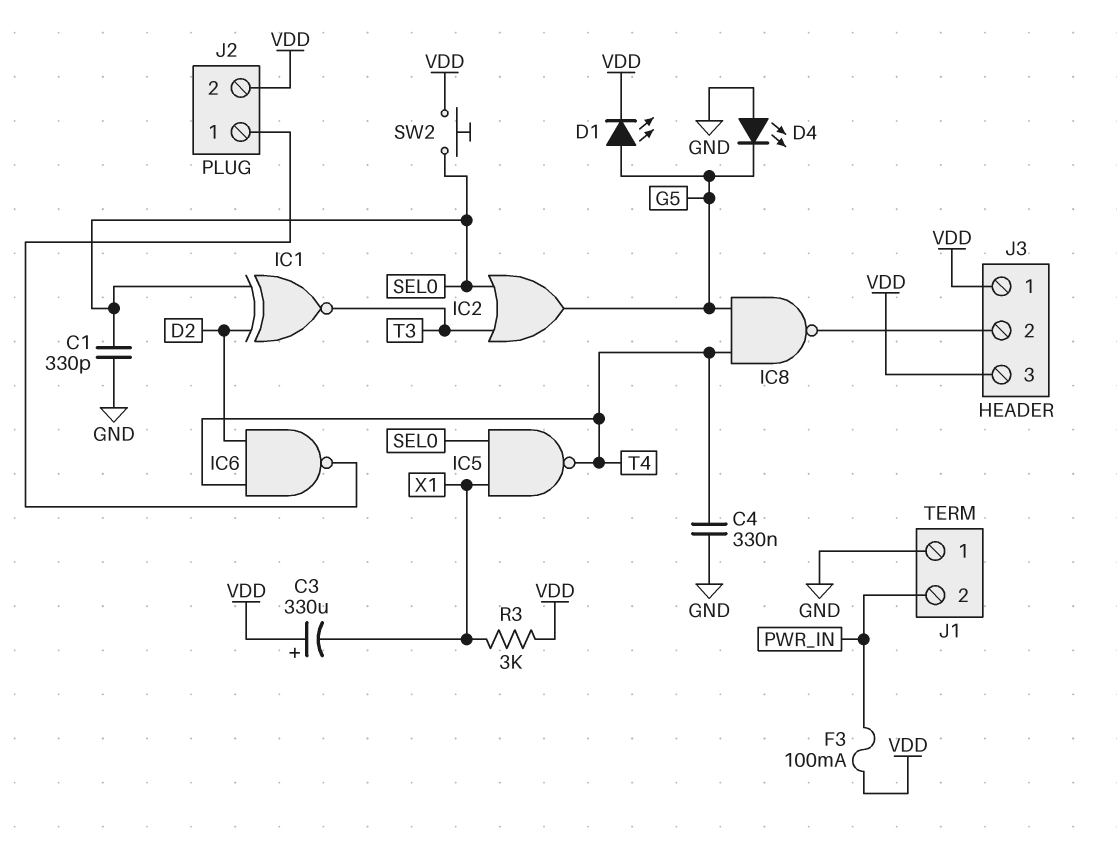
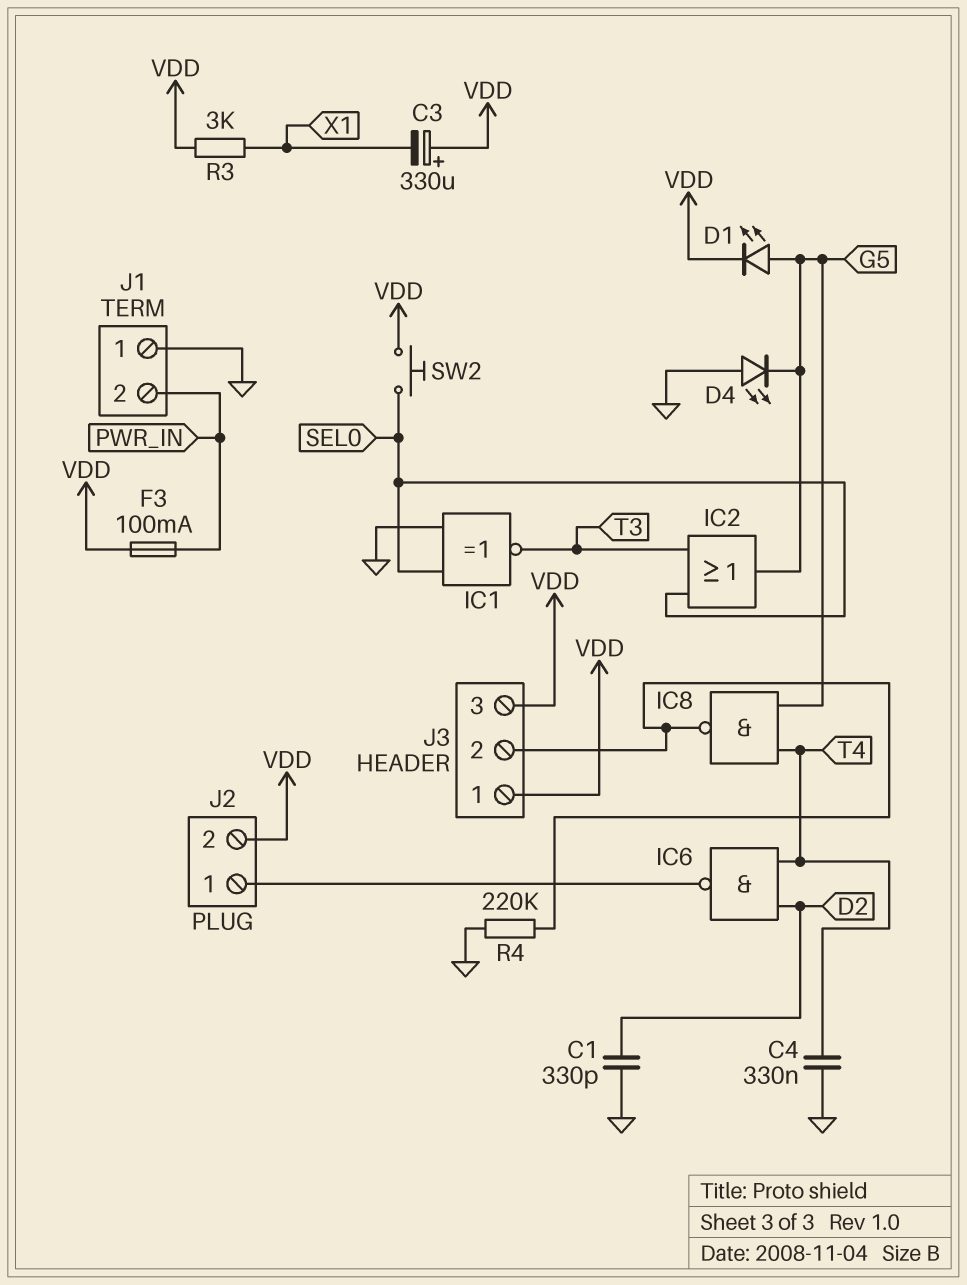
C1: 330pF (GND, SEL0) -> 330pF (D2, GND)
IC1: XNOR (in D2, in SEL0, out T3) -> XNOR (in GND, in SEL0, out T3)
IC5: NAND (in SEL0, in X1, out T4) -> none
R4: none -> 220k (GND, J3/2)

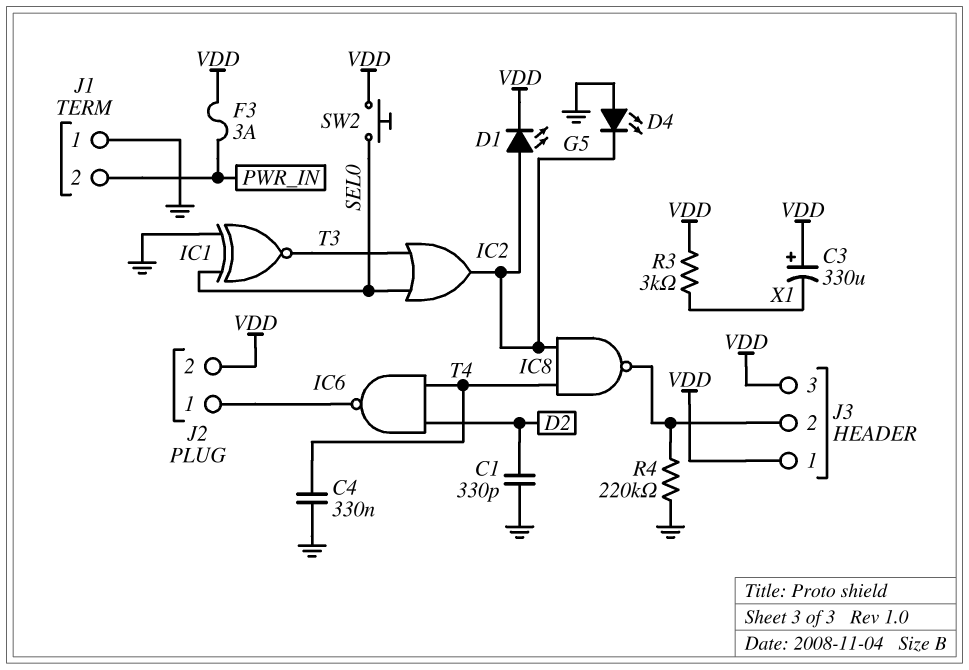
F3: 100mA (PWR_IN, VDD) -> 3A (PWR_IN, VDD)

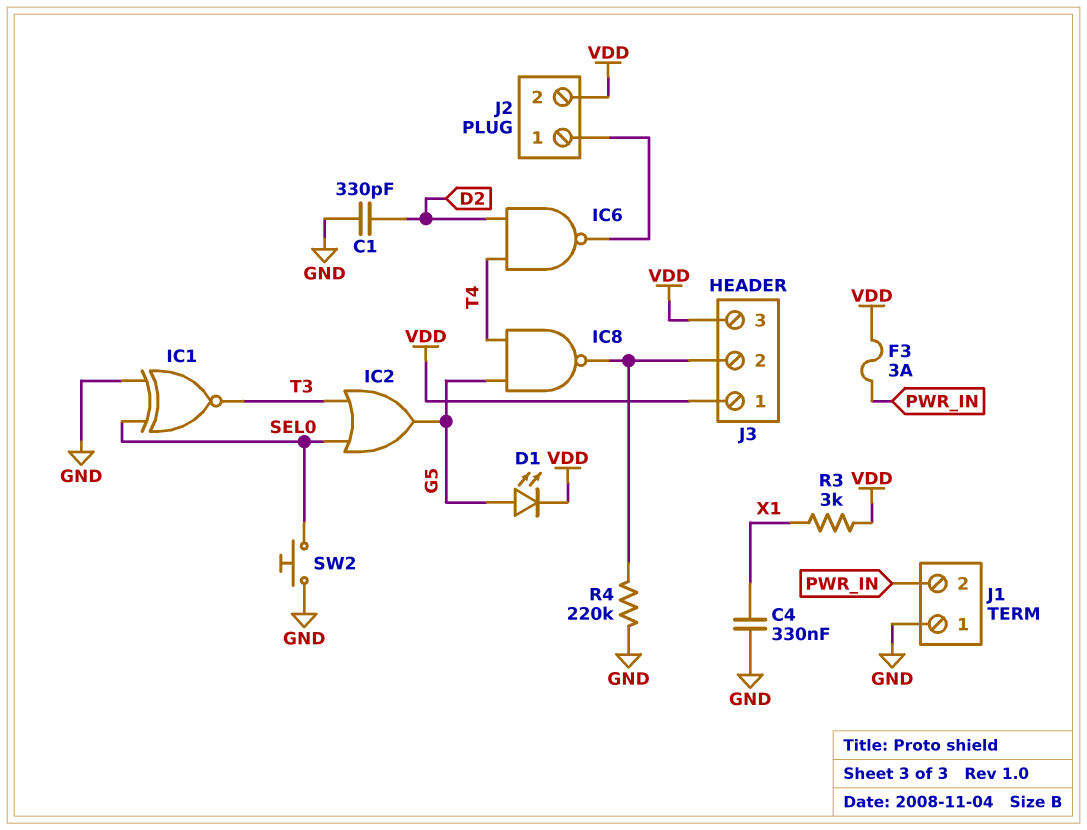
C3: 330uF (plus VDD, minus X1) -> none
C4: 330nF (GND, T4) -> 330nF (GND, X1)
D4: LED (A GND, K G5) -> none
SW2: button (SEL0, VDD) -> button (GND, SEL0)

